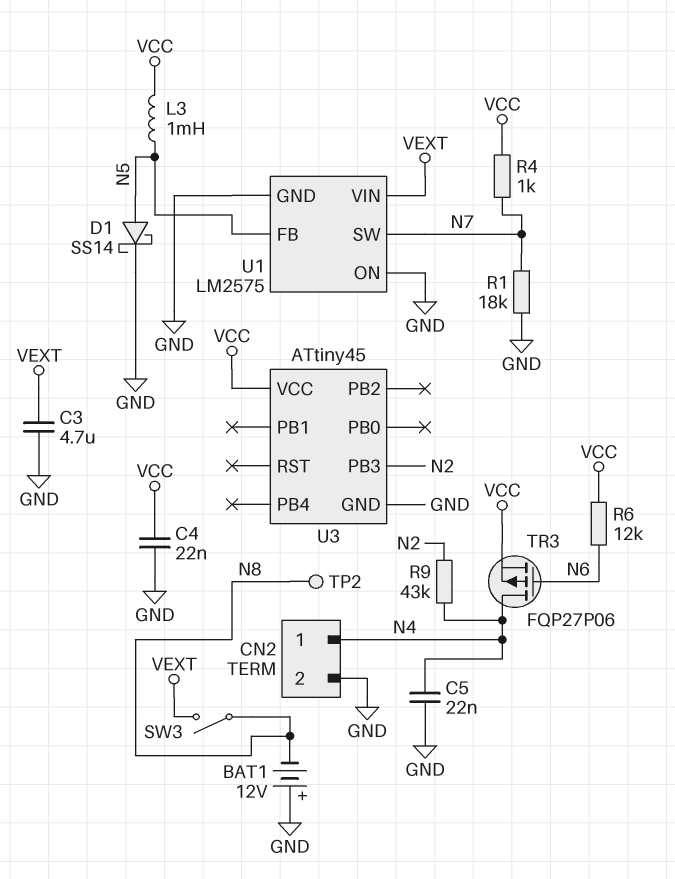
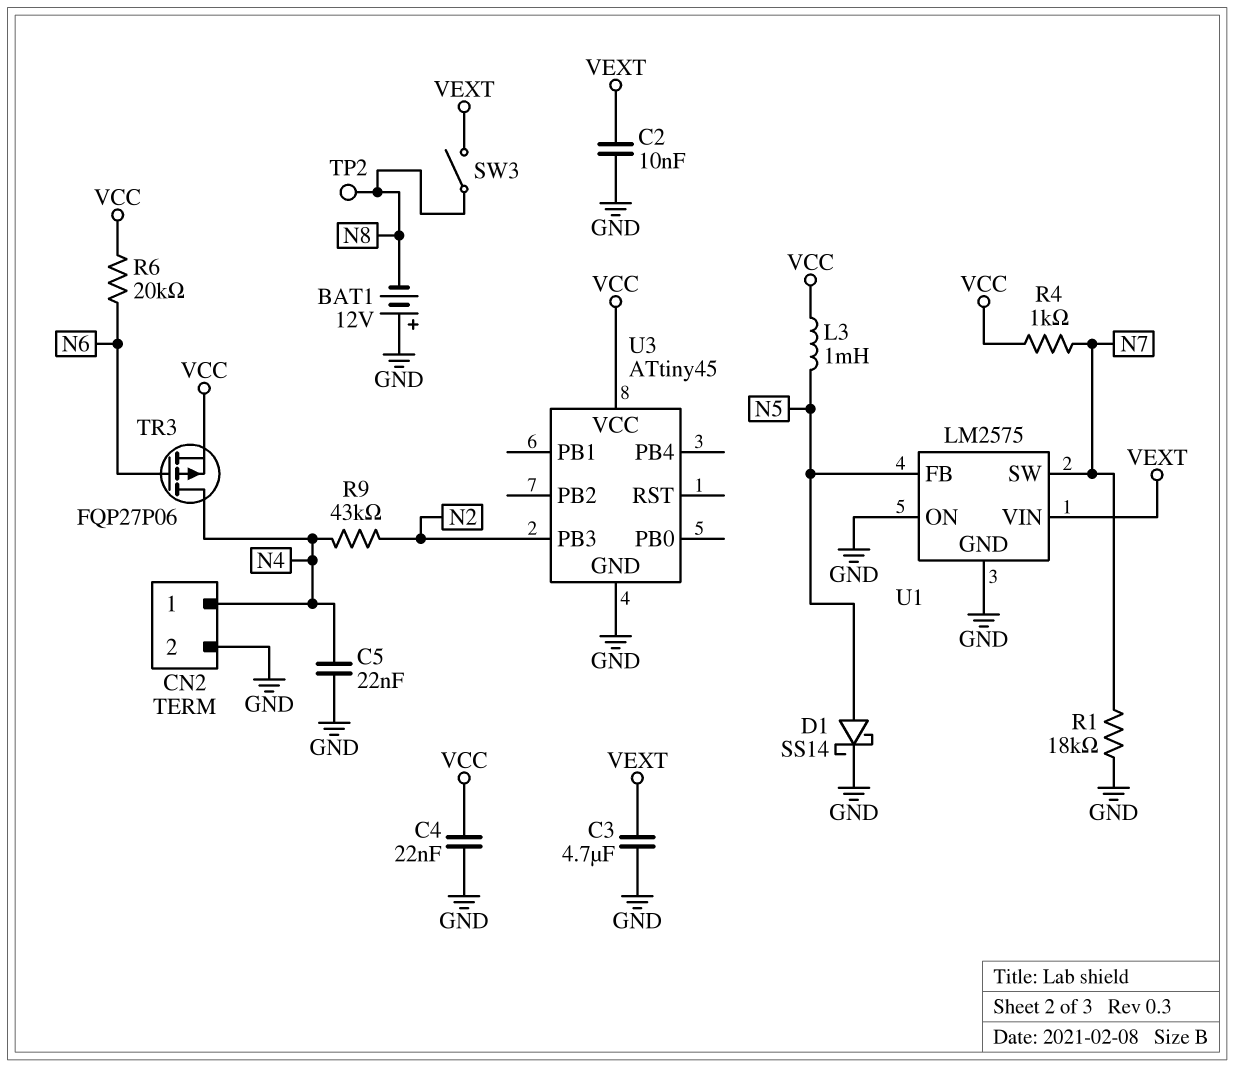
C2: none -> 10nF (GND, VEXT)
R6: 12k (N6, VCC) -> 20k (N6, VCC)

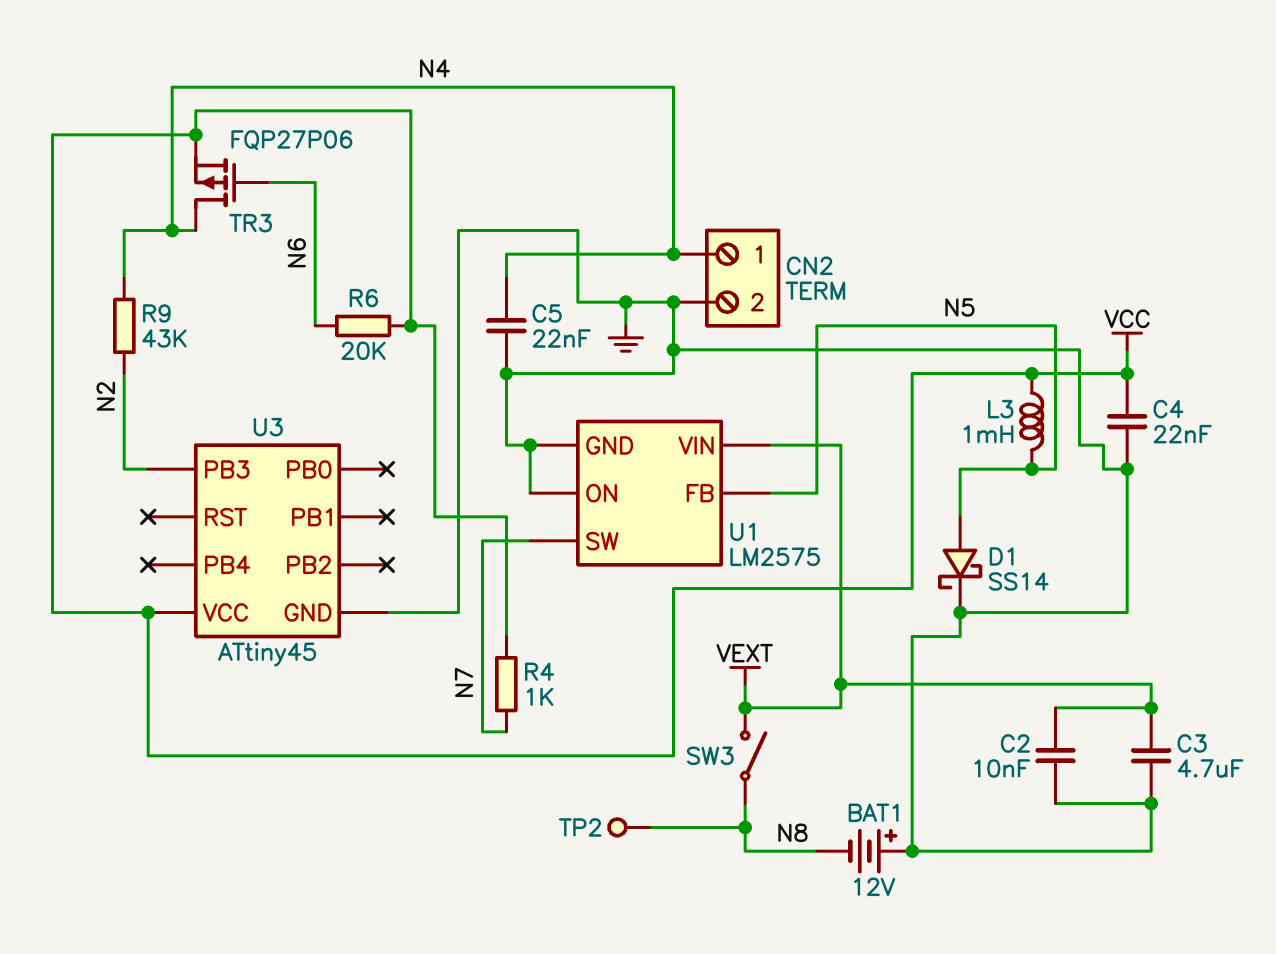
R1: 18k (GND, N7) -> none

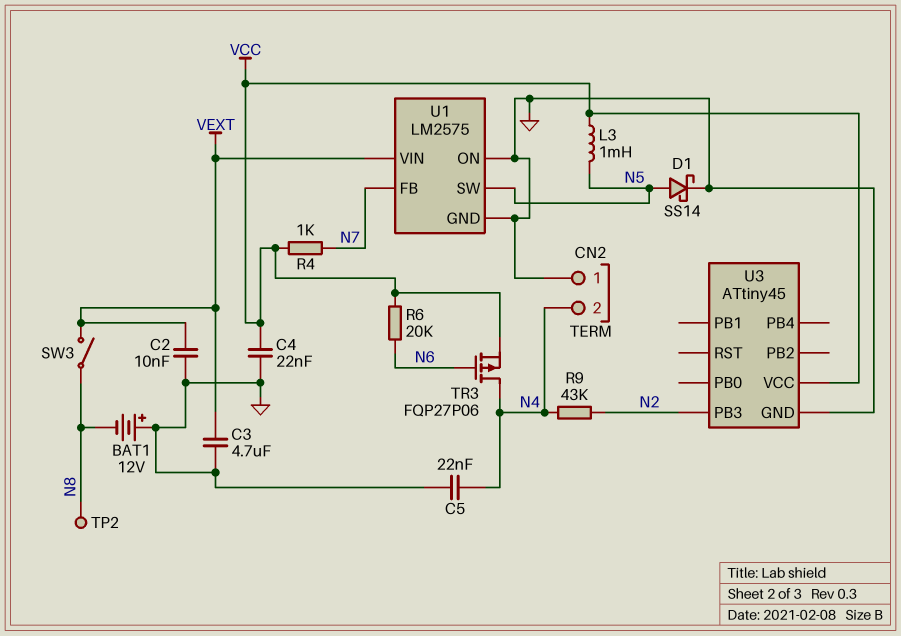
CN2 pin 1: N4 -> GND
CN2 pin 2: GND -> N4
U1 pin FB: N5 -> N7
U1 pin SW: N7 -> N5

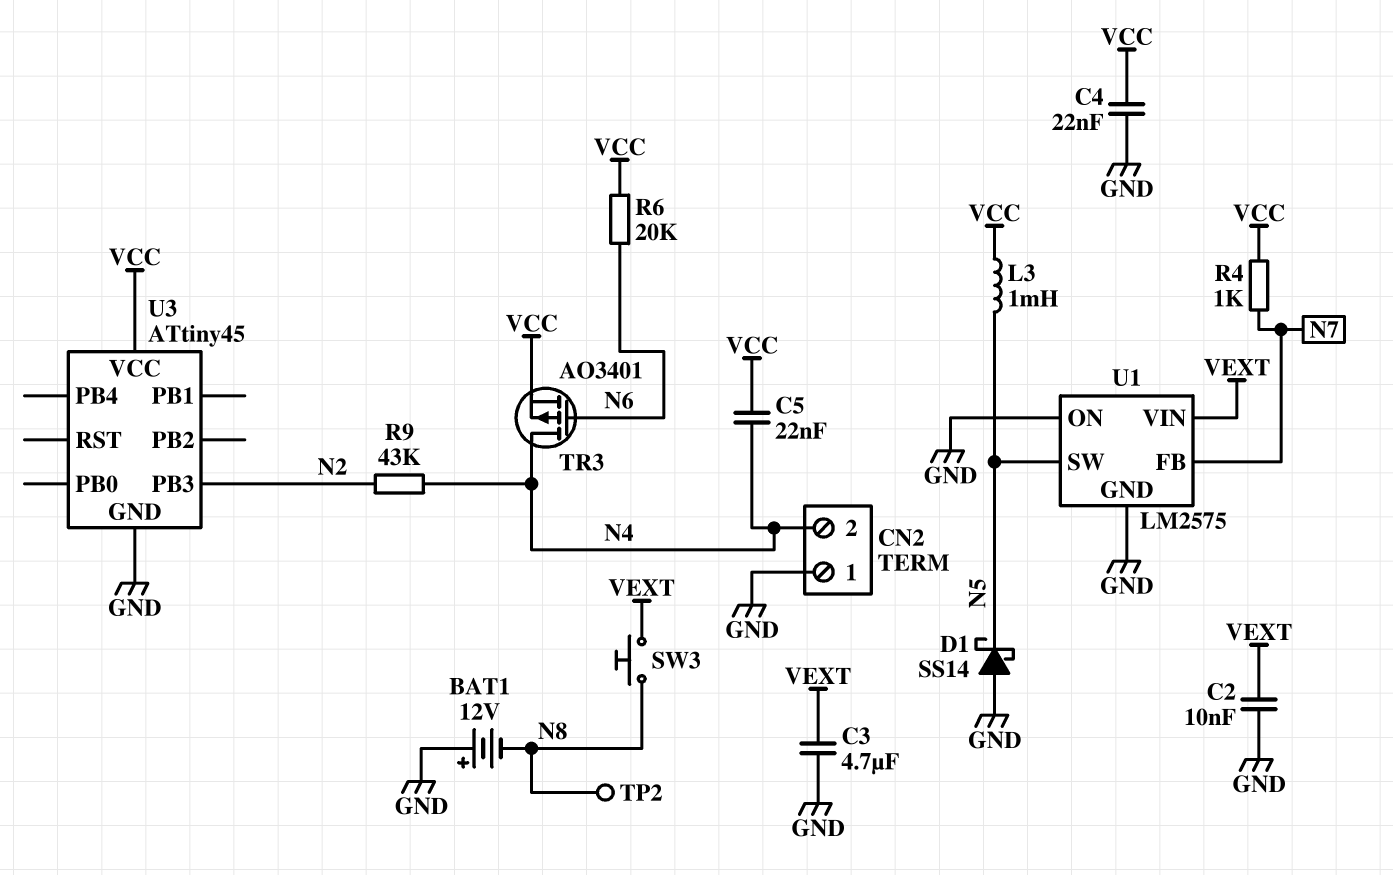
C5: 22nF (GND, N4) -> 22nF (N4, VCC)
D1: schottky SS14 (A N5, K GND) -> schottky SS14 (A GND, K N5)
SW3: switch (N8, VEXT) -> button (N8, VEXT)
TR3: PMOS FQP27P06 (G N6, D N4, S VCC) -> PMOS AO3401 (G N6, D N4, S VCC)

